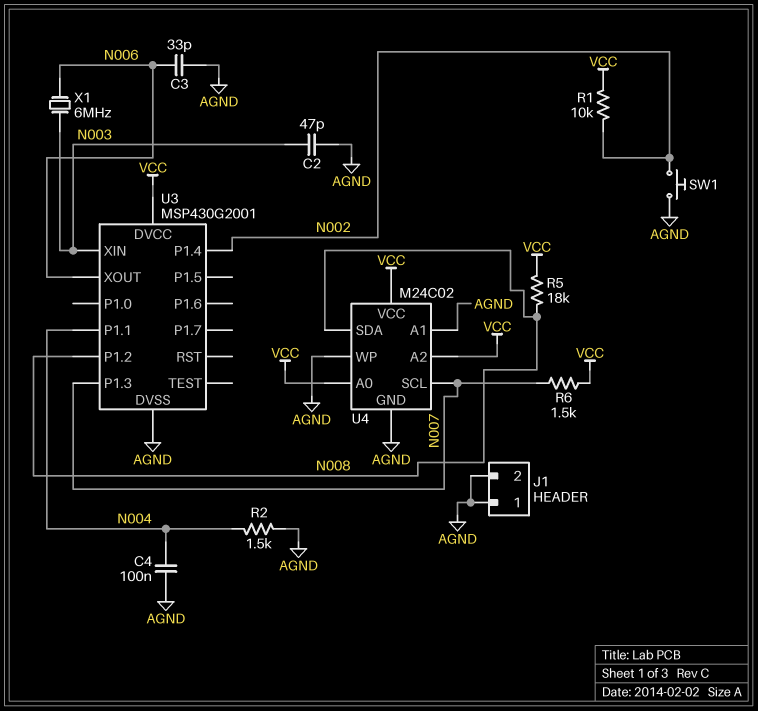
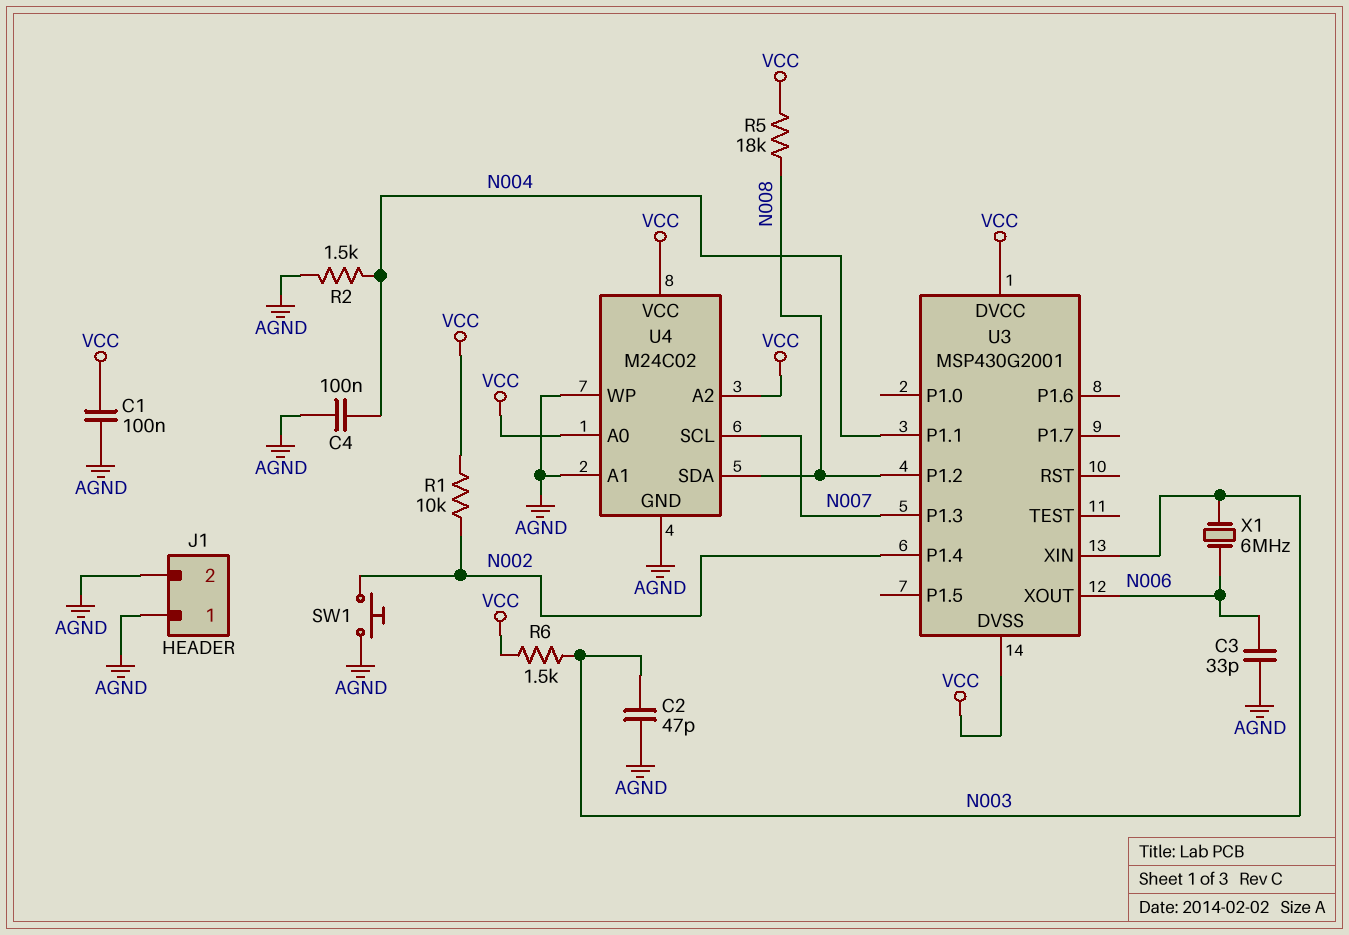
C1: none -> 100nF (AGND, VCC)
R6: 1.5k (N007, VCC) -> 1.5k (N003, VCC)
U3 pin DVSS: AGND -> VCC

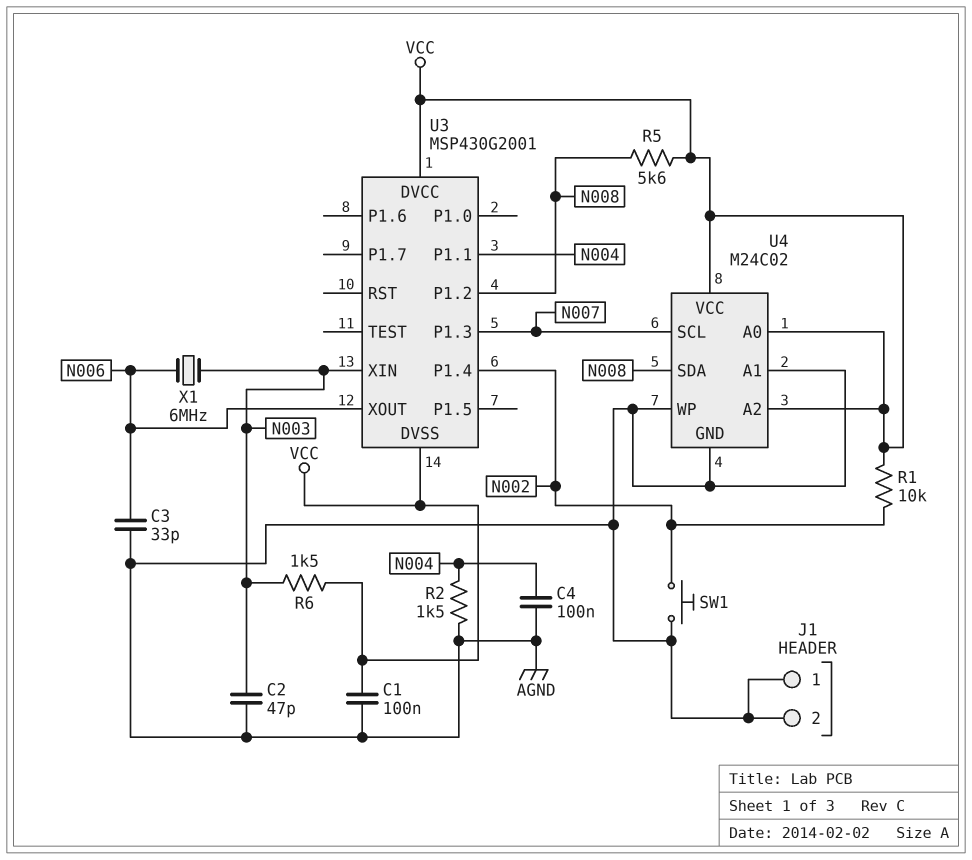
R5: 18k (N008, VCC) -> 5.6k (N008, VCC)

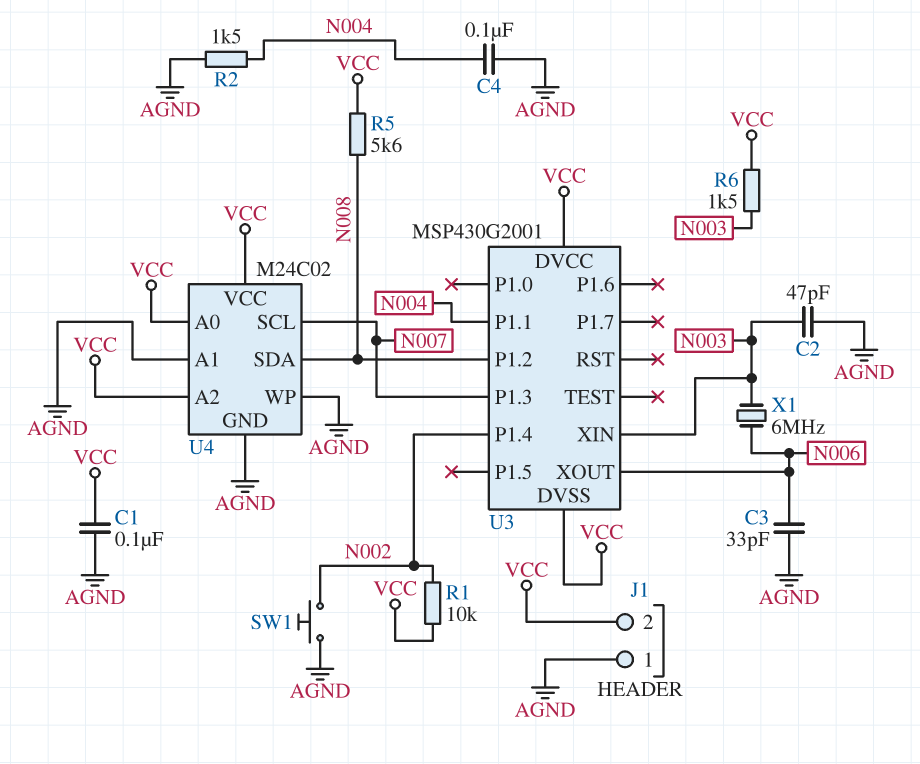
J1 pin 2: AGND -> VCC

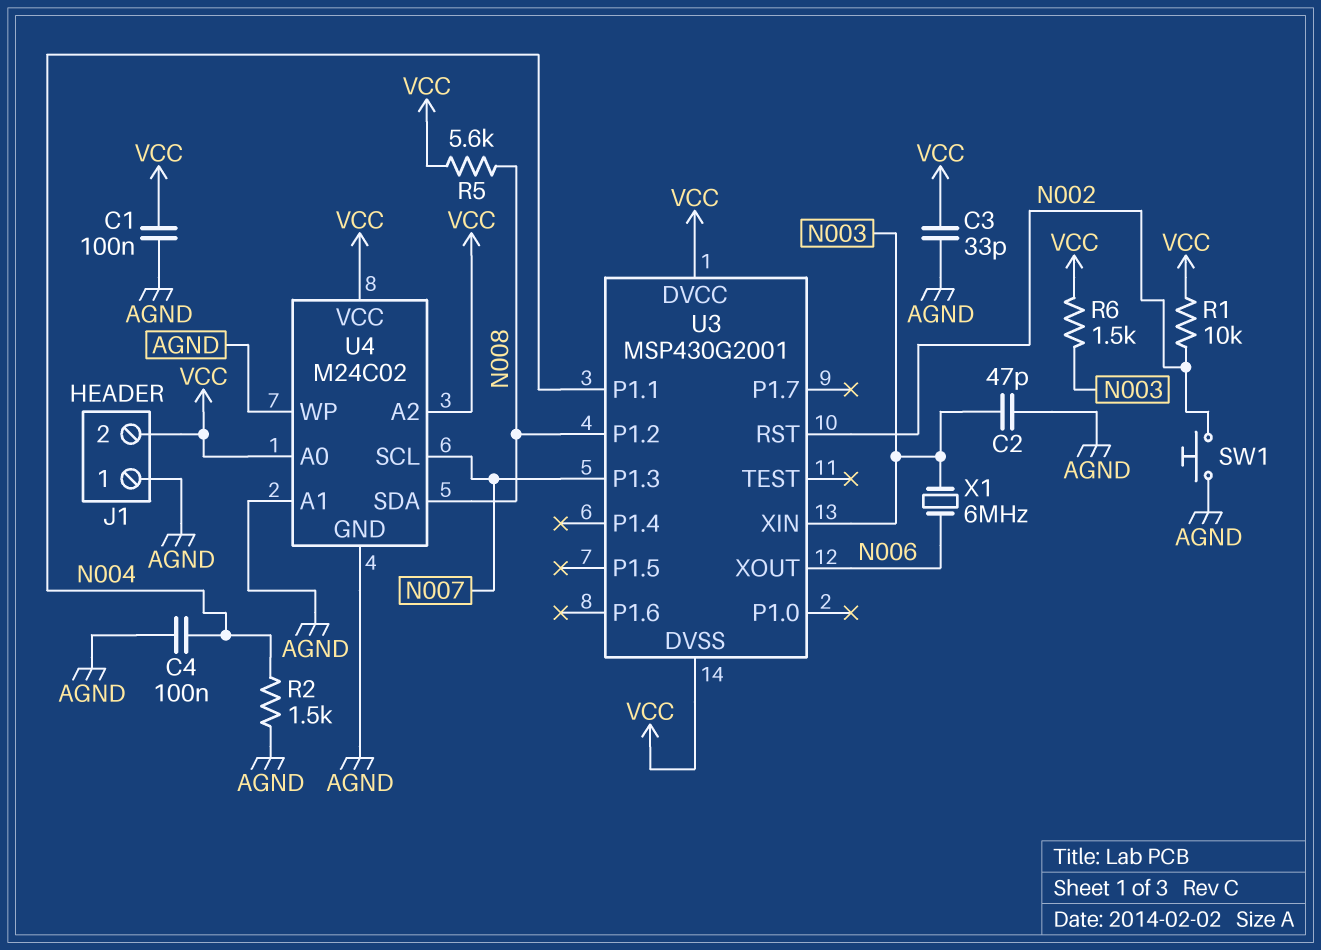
C3: 33pF (AGND, N006) -> 33pF (AGND, VCC)
U3 pin P1.4: N002 -> none
U3 pin RST: none -> N002

